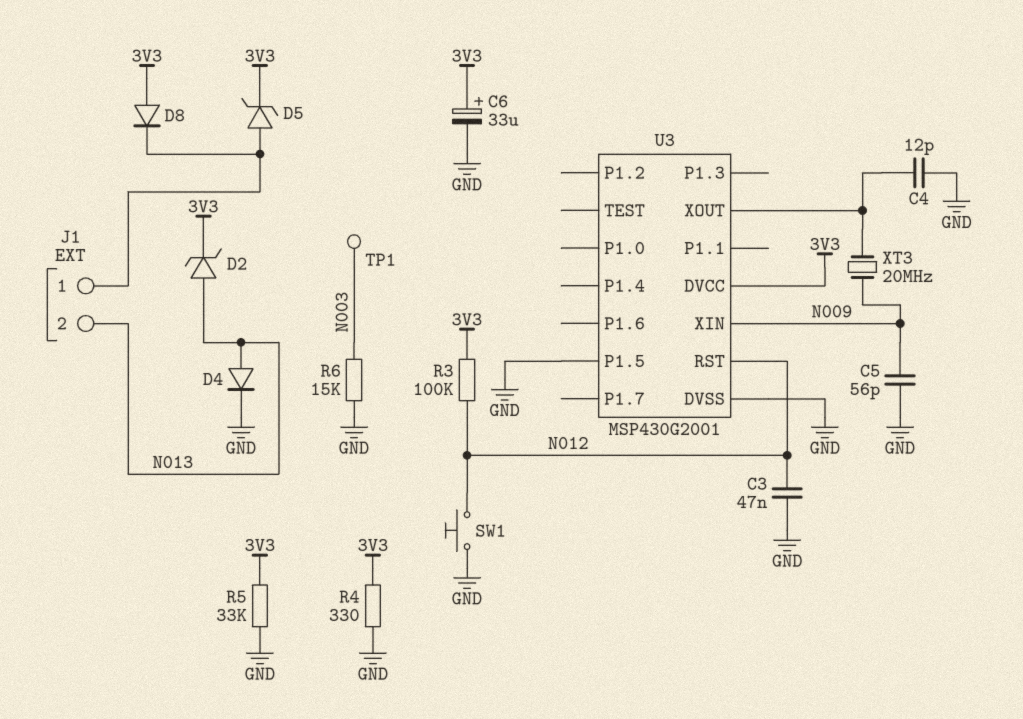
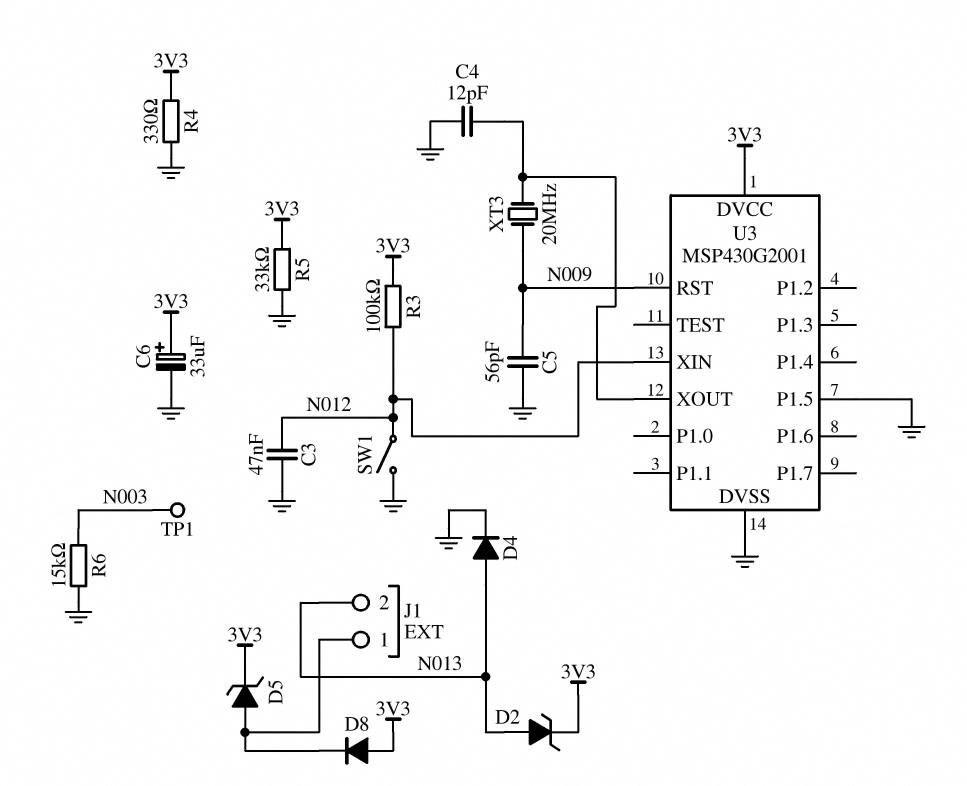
SW1: button (GND, N012) -> switch (GND, N012)
U3 pin RST: N012 -> N009
U3 pin XIN: N009 -> N012

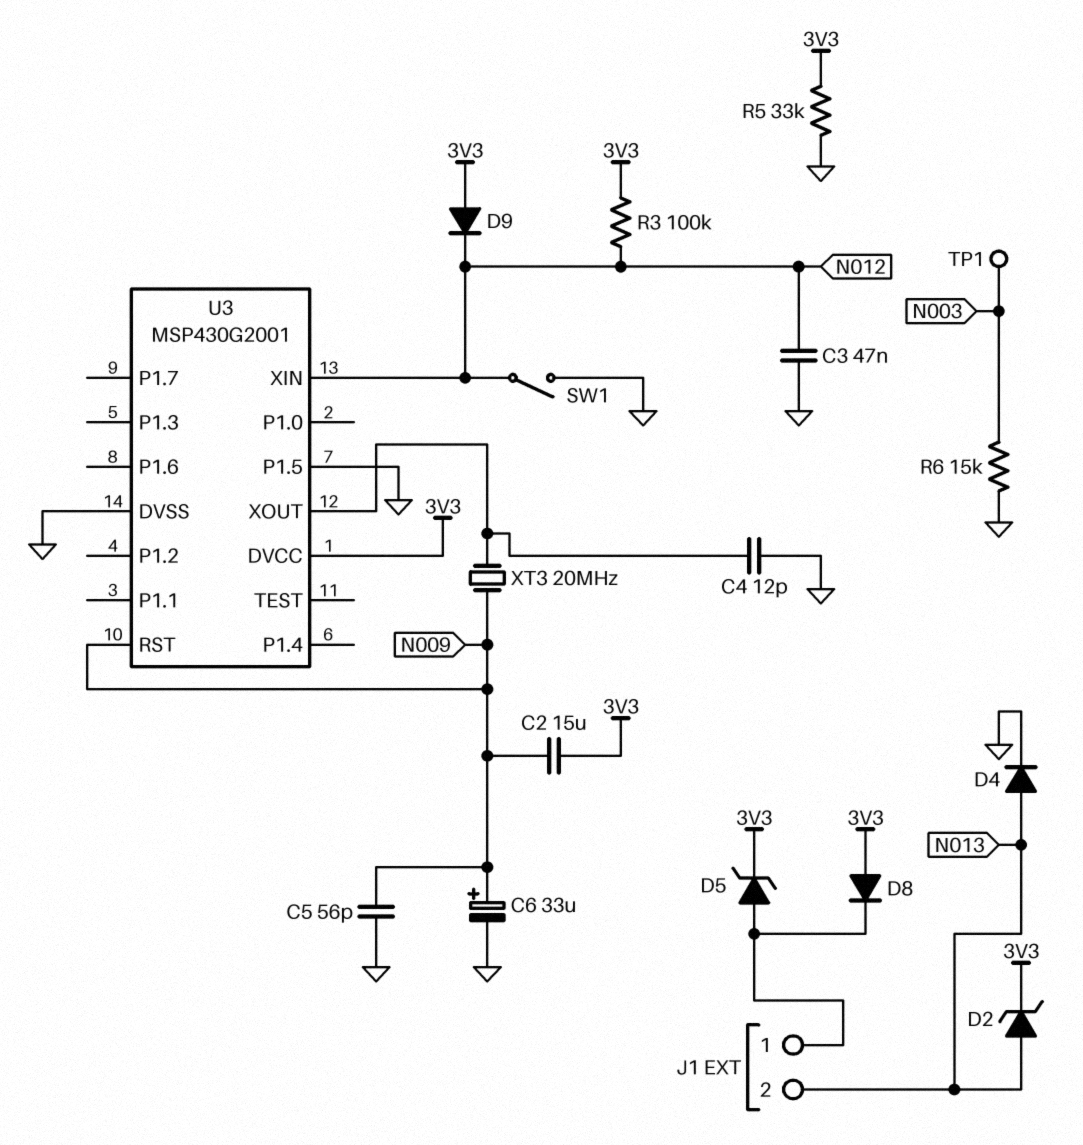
C2: none -> 15uF (3V3, N009)
C6: 33uF (plus 3V3, minus GND) -> 33uF (plus N009, minus GND)
D9: none -> diode (A 3V3, K N012)
R4: 330 (3V3, GND) -> none

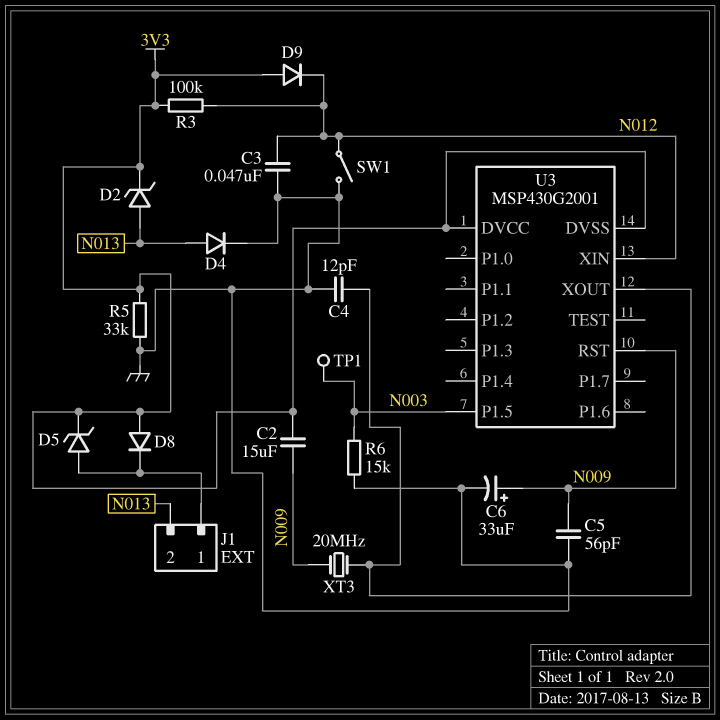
U3 pin DVSS: GND -> 3V3
U3 pin P1.5: GND -> N003

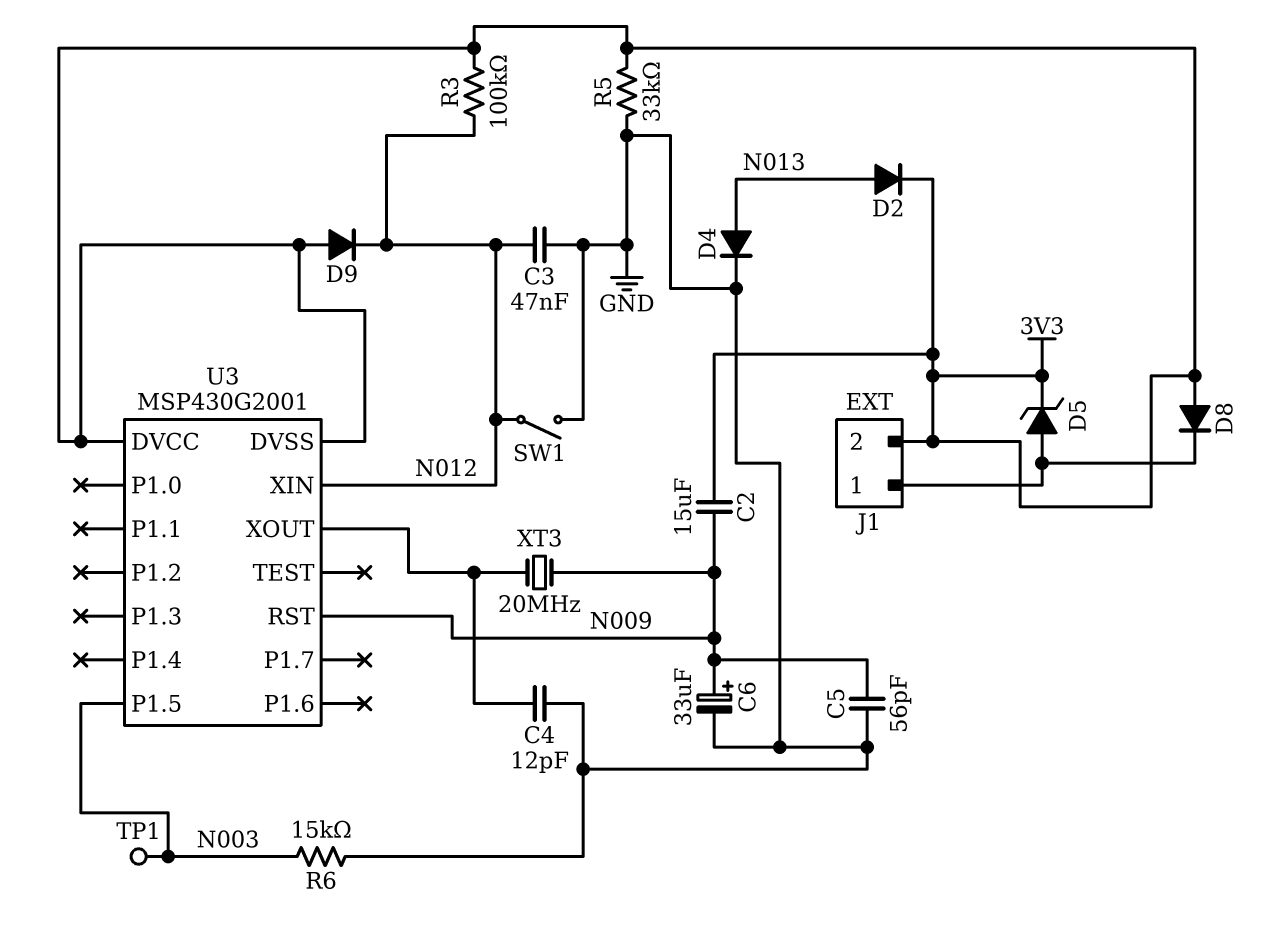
D2: zener (A N013, K 3V3) -> diode (A N013, K 3V3)
J1 pin 2: N013 -> 3V3

